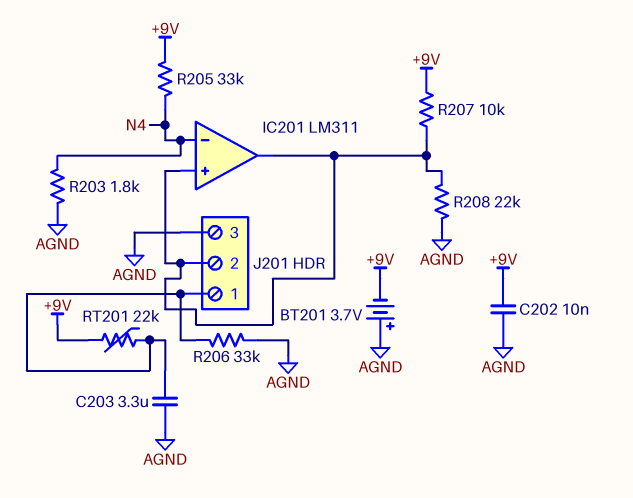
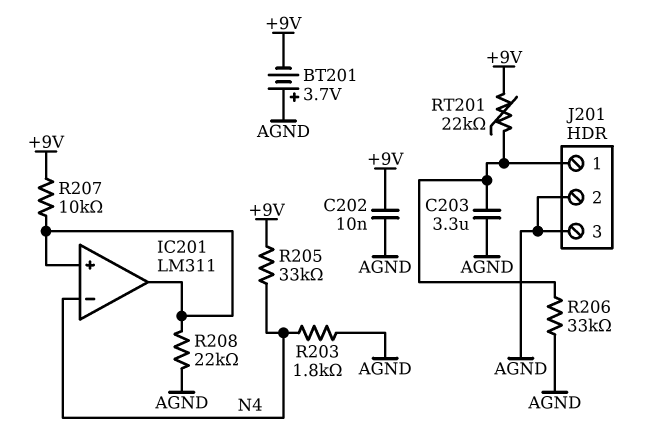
J201 pin 2: IC201/in+ -> AGND

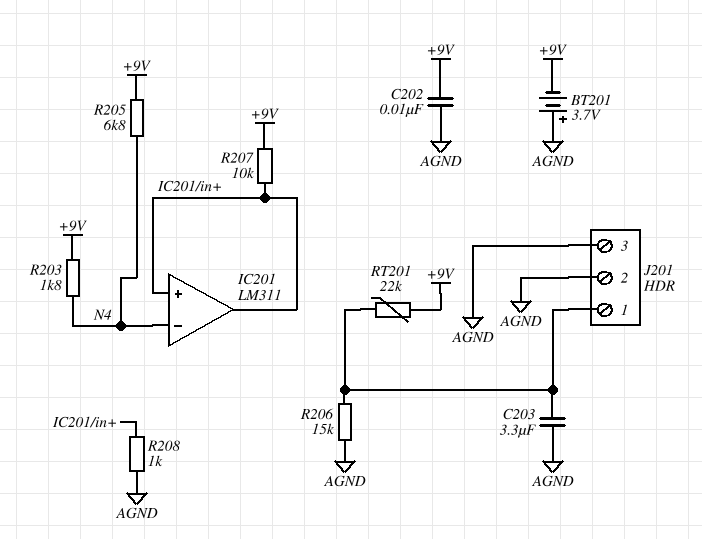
R203: 1.8k (AGND, N4) -> 1.8k (+9V, N4)
R205: 33k (+9V, N4) -> 6.8k (+9V, N4)
R206: 33k (AGND, J201/1) -> 15k (AGND, J201/1)
R208: 22k (AGND, IC201/in+) -> 1k (AGND, IC201/in+)

